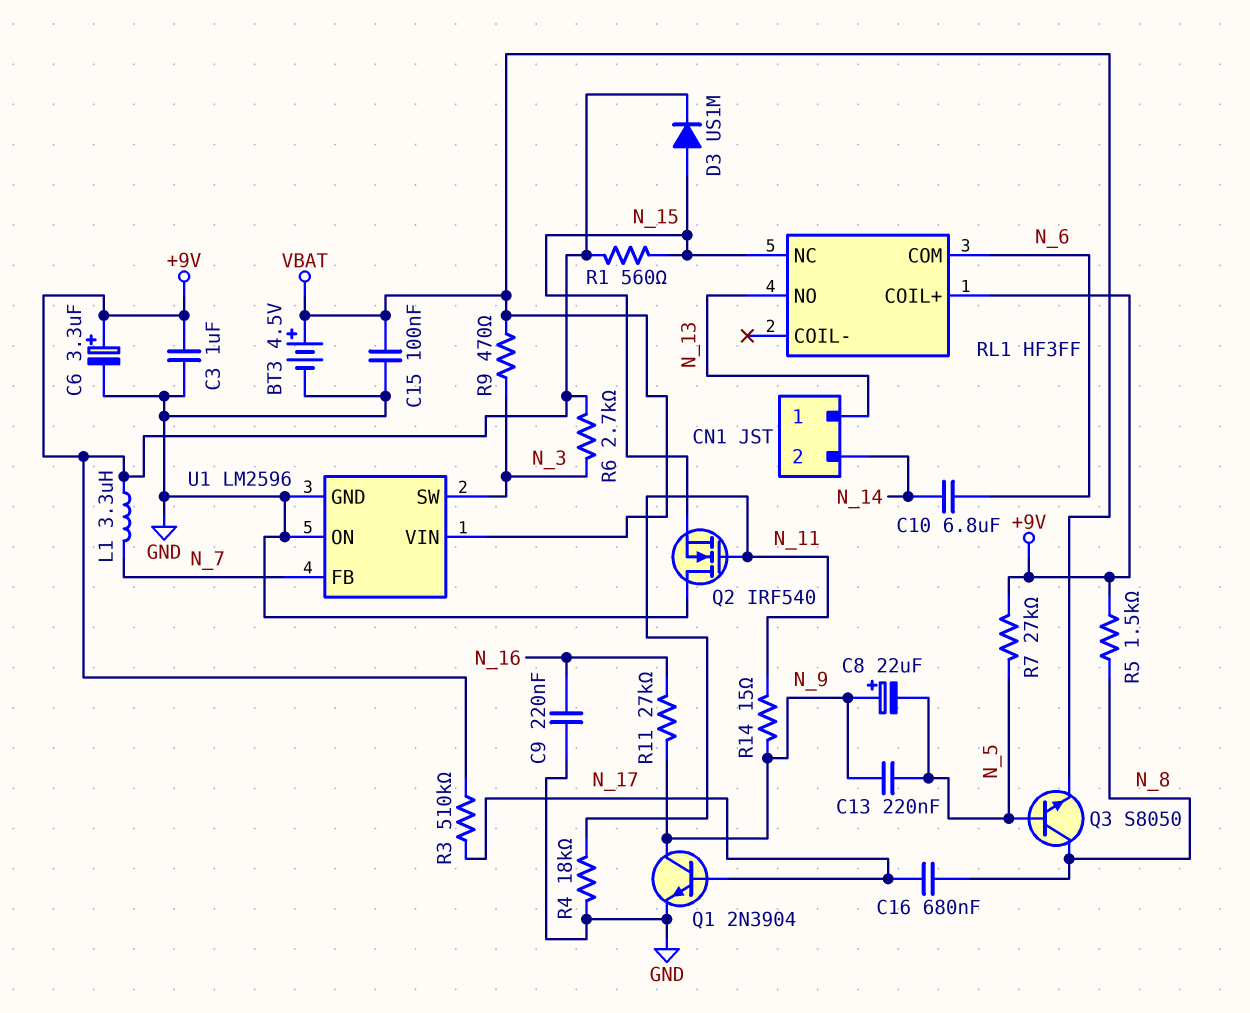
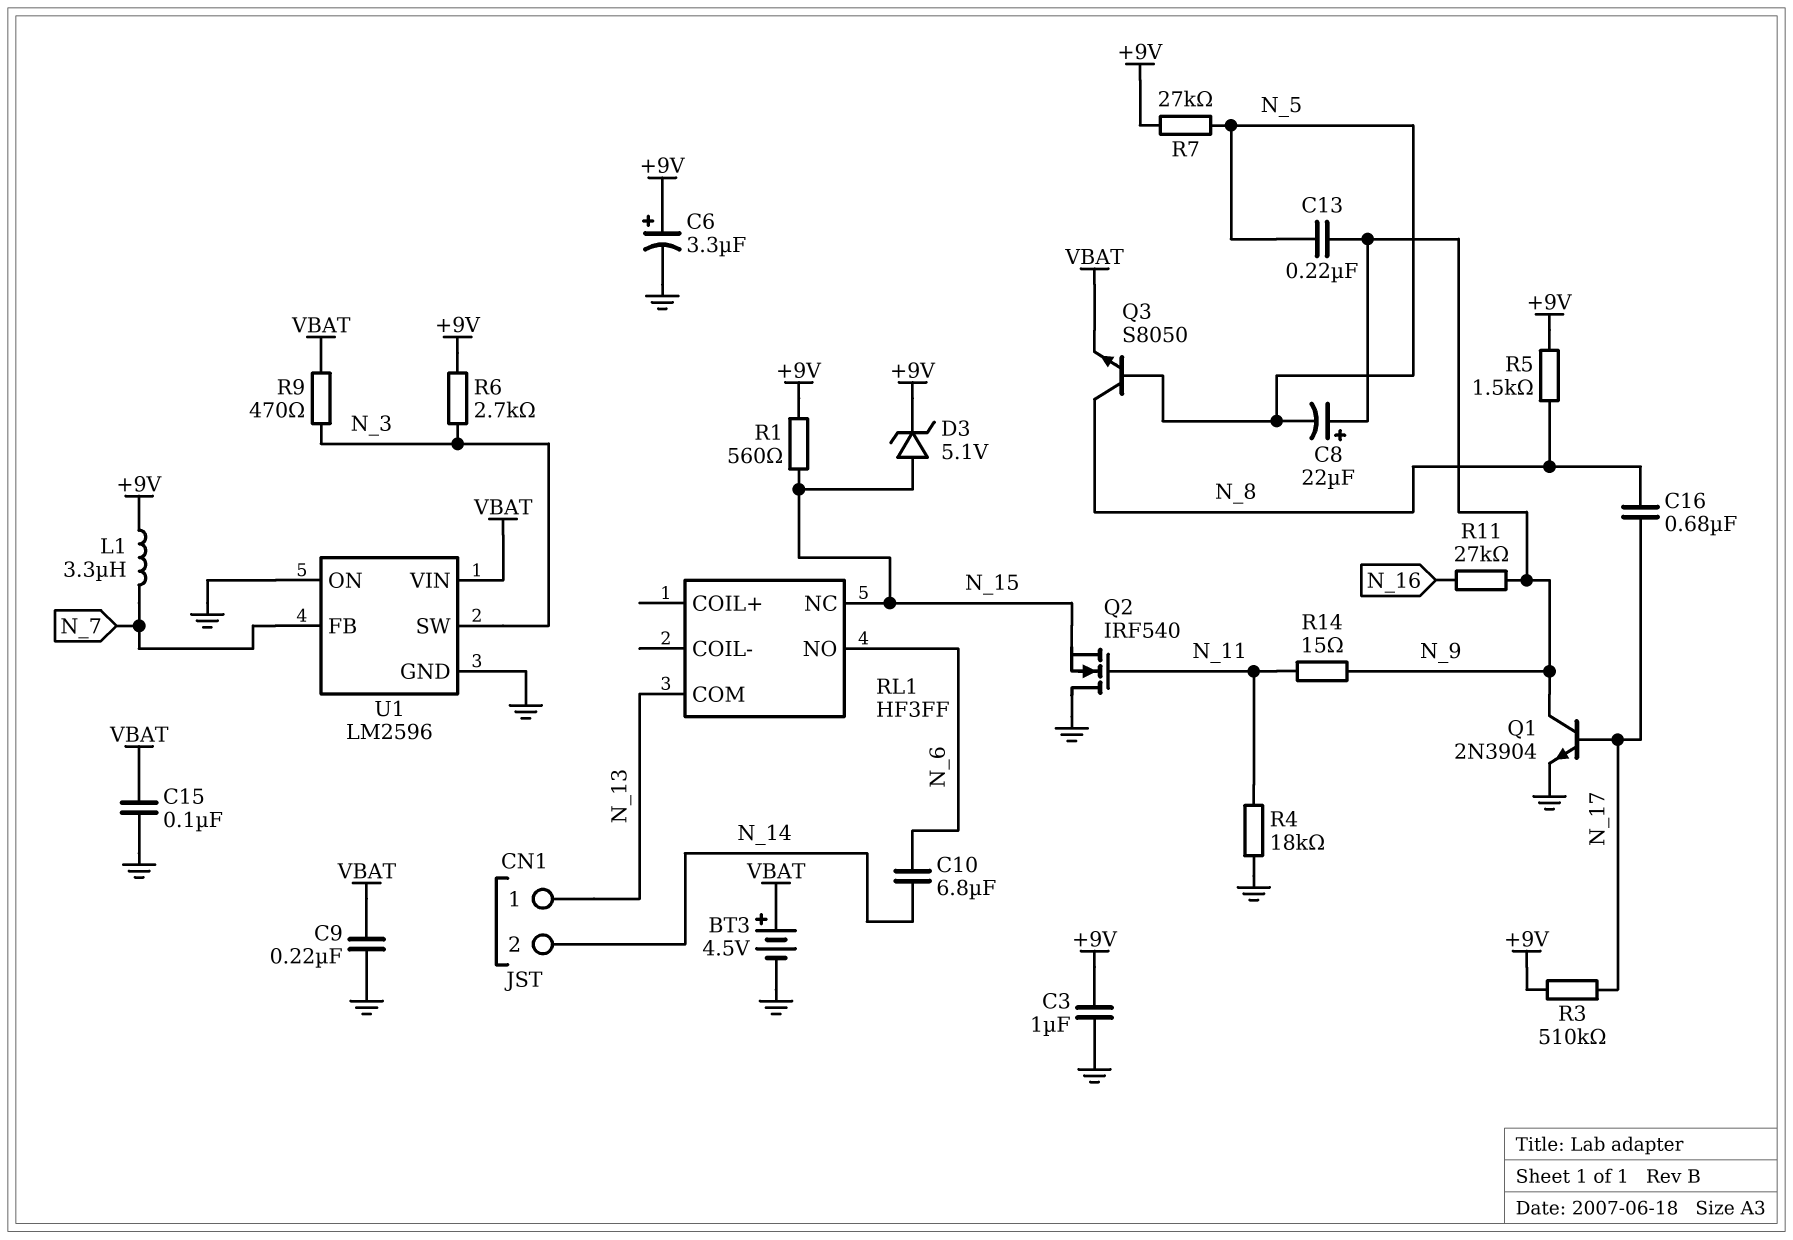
C9: 220nF (GND, N_16) -> 220nF (GND, VBAT)
D3: diode US1M (A N_15, K +9V) -> zener 5.1V (A N_15, K +9V)
RL1 pin COIL+: +9V -> none
RL1 pin COM: N_6 -> N_13
RL1 pin NO: N_13 -> N_6

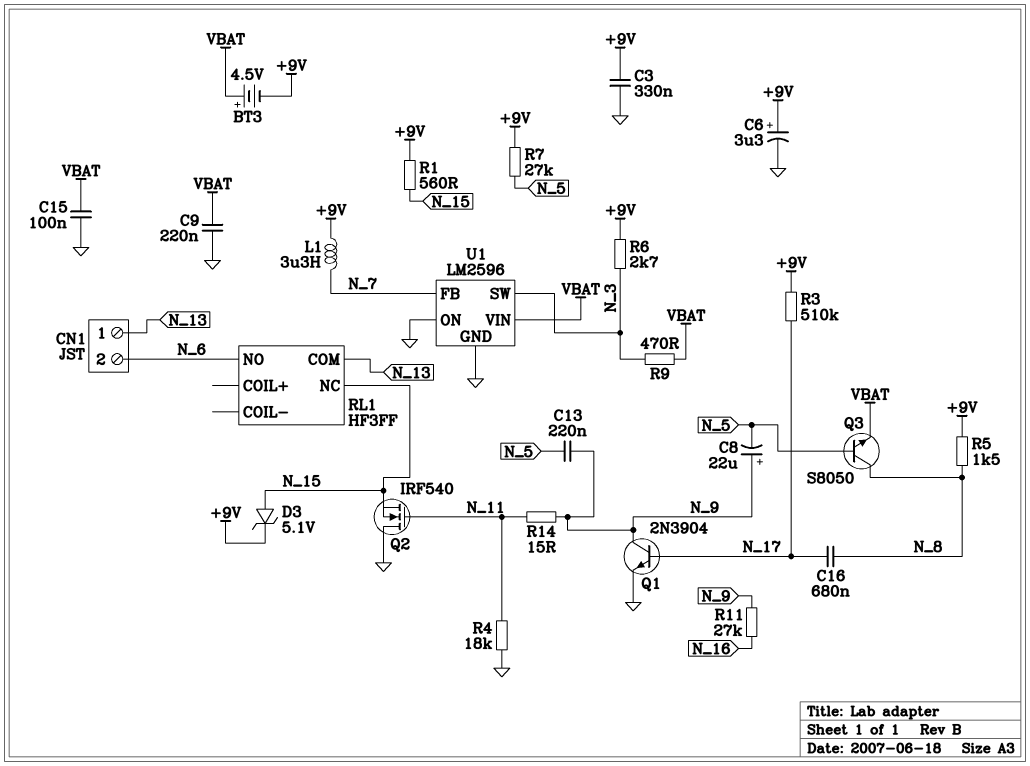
BT3: 4.5V (plus VBAT, minus GND) -> 4.5V (plus VBAT, minus +9V)
C3: 1uF (+9V, GND) -> 330nF (+9V, GND)
C10: 6.8uF (N_6, N_14) -> none
CN1 pin 2: N_14 -> N_6

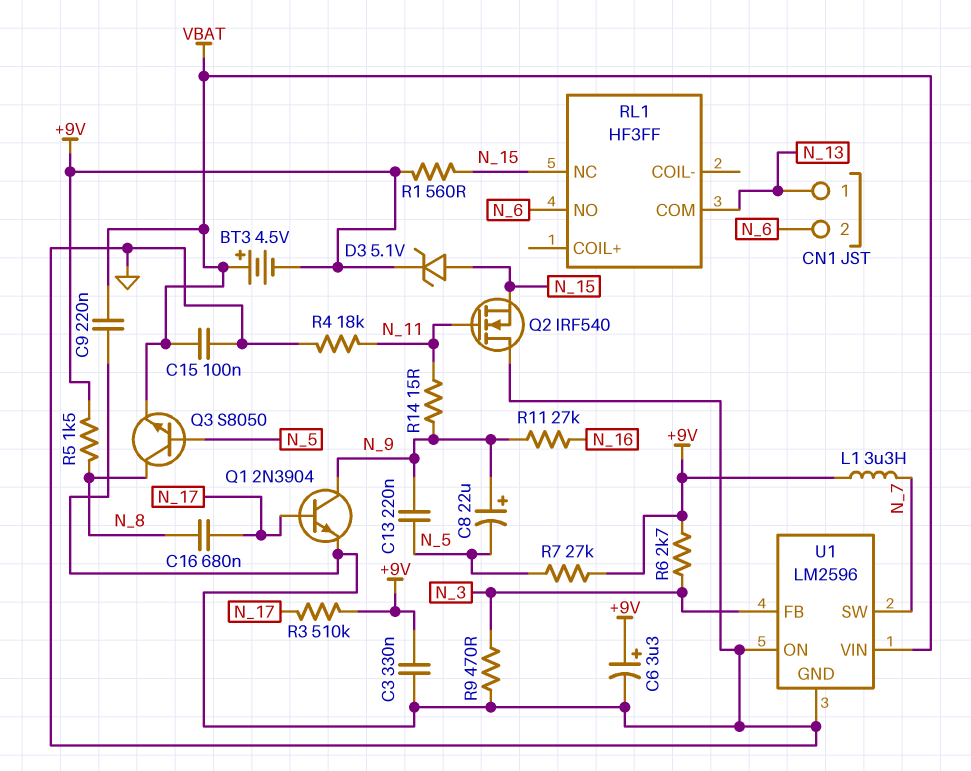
R9: 470 (N_3, VBAT) -> 470 (GND, N_3)
U1 pin FB: N_7 -> N_3
U1 pin SW: N_3 -> N_7

